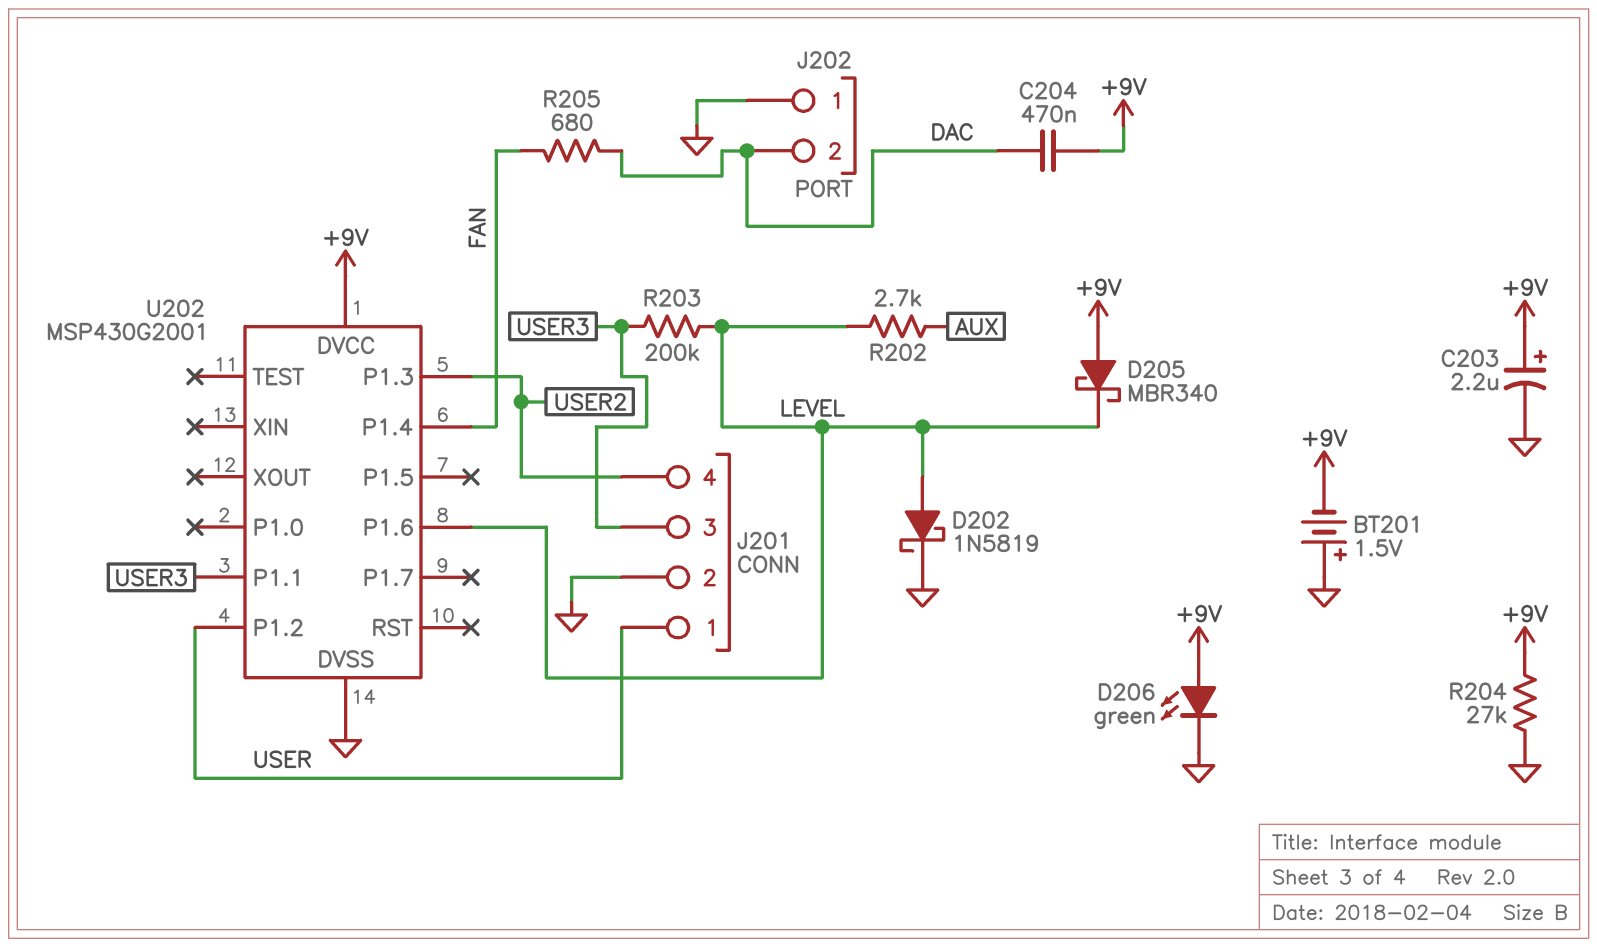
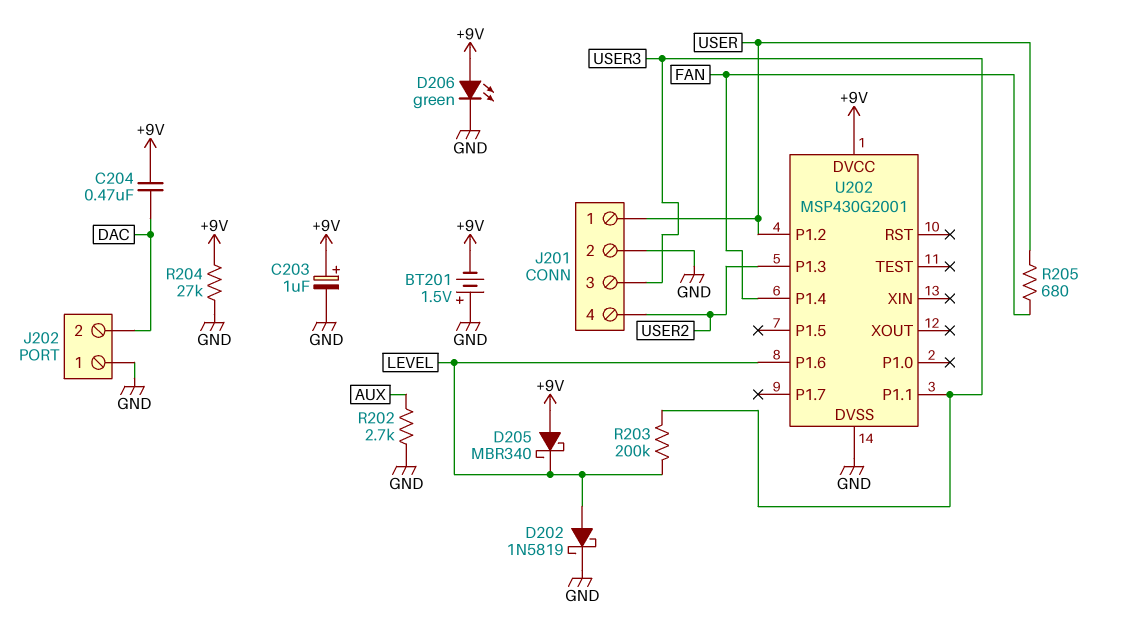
C203: 2.2uF (plus +9V, minus GND) -> 1uF (plus +9V, minus GND)
R202: 2.7k (AUX, LEVEL) -> 2.7k (AUX, GND)
R205: 680 (DAC, FAN) -> 680 (FAN, USER)

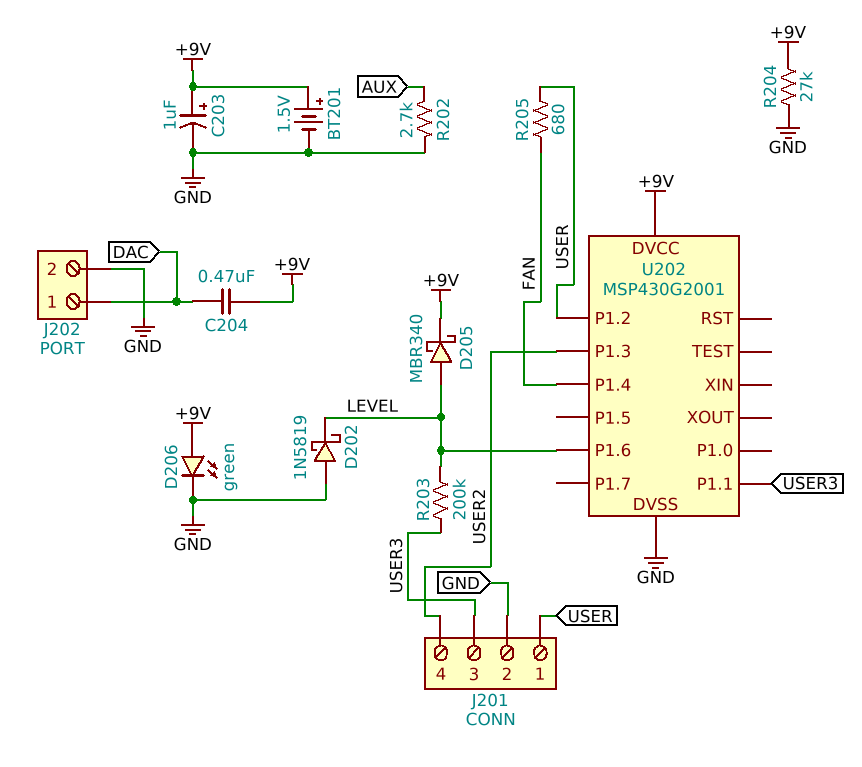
BT201: 1.5V (plus GND, minus +9V) -> 1.5V (plus +9V, minus GND)
D202: schottky 1N5819 (A LEVEL, K GND) -> schottky 1N5819 (A GND, K LEVEL)
D205: schottky MBR340 (A +9V, K LEVEL) -> schottky MBR340 (A LEVEL, K +9V)
J202 pin 1: GND -> DAC
J202 pin 2: DAC -> GND

